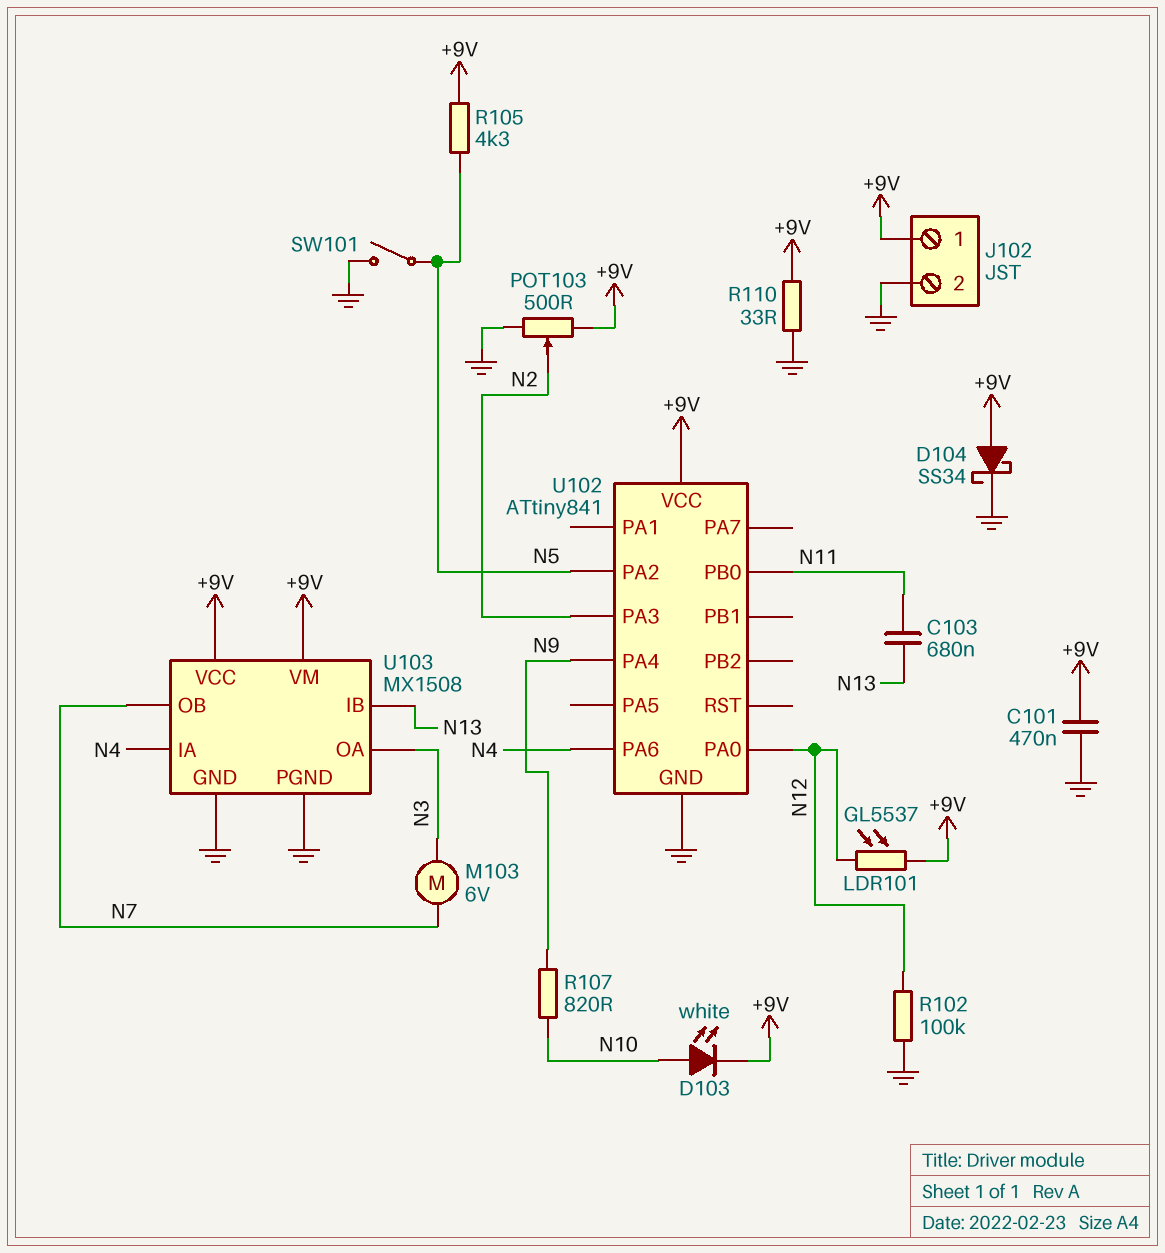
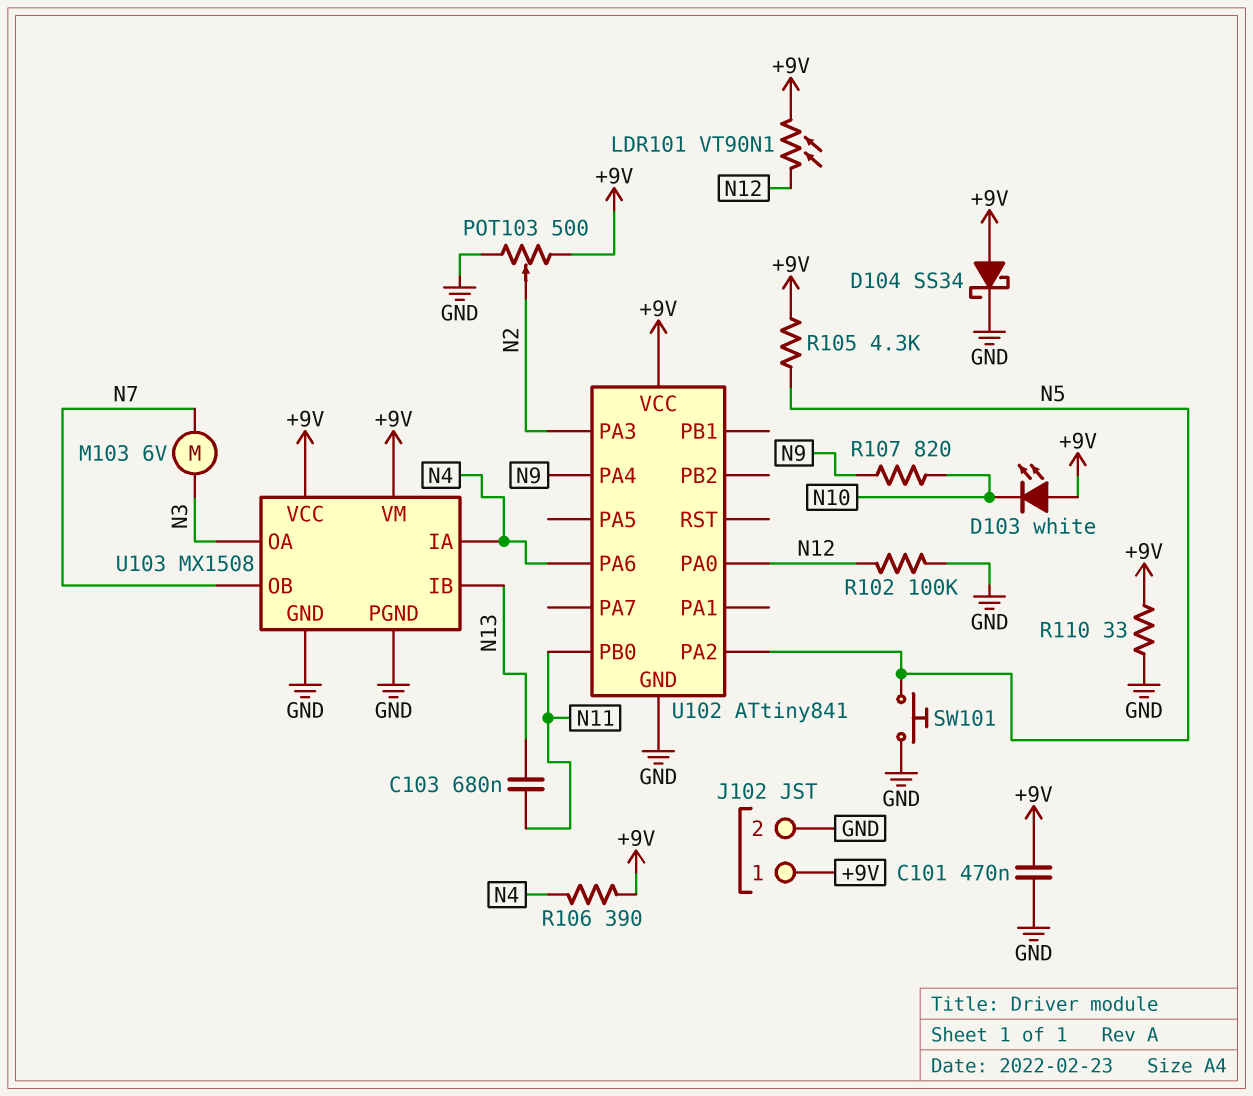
D103: LED white (A N10, K +9V) -> LED white (A +9V, K N10)
LDR101: GL5537 (+9V, N12) -> VT90N1 (+9V, N12)
R106: none -> 390 (+9V, N4)
SW101: switch (GND, N5) -> button (GND, N5)

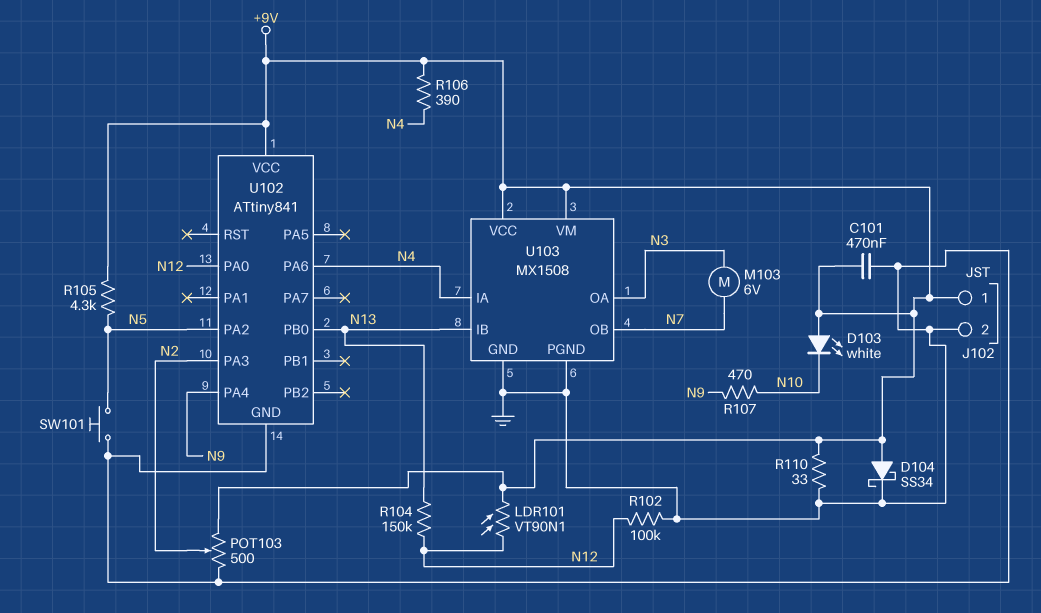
C103: 680nF (N11, N13) -> none
R104: none -> 150k (N12, N13)
R107: 820 (N9, N10) -> 470 (N9, N10)
U102 pin PB0: N11 -> N13

